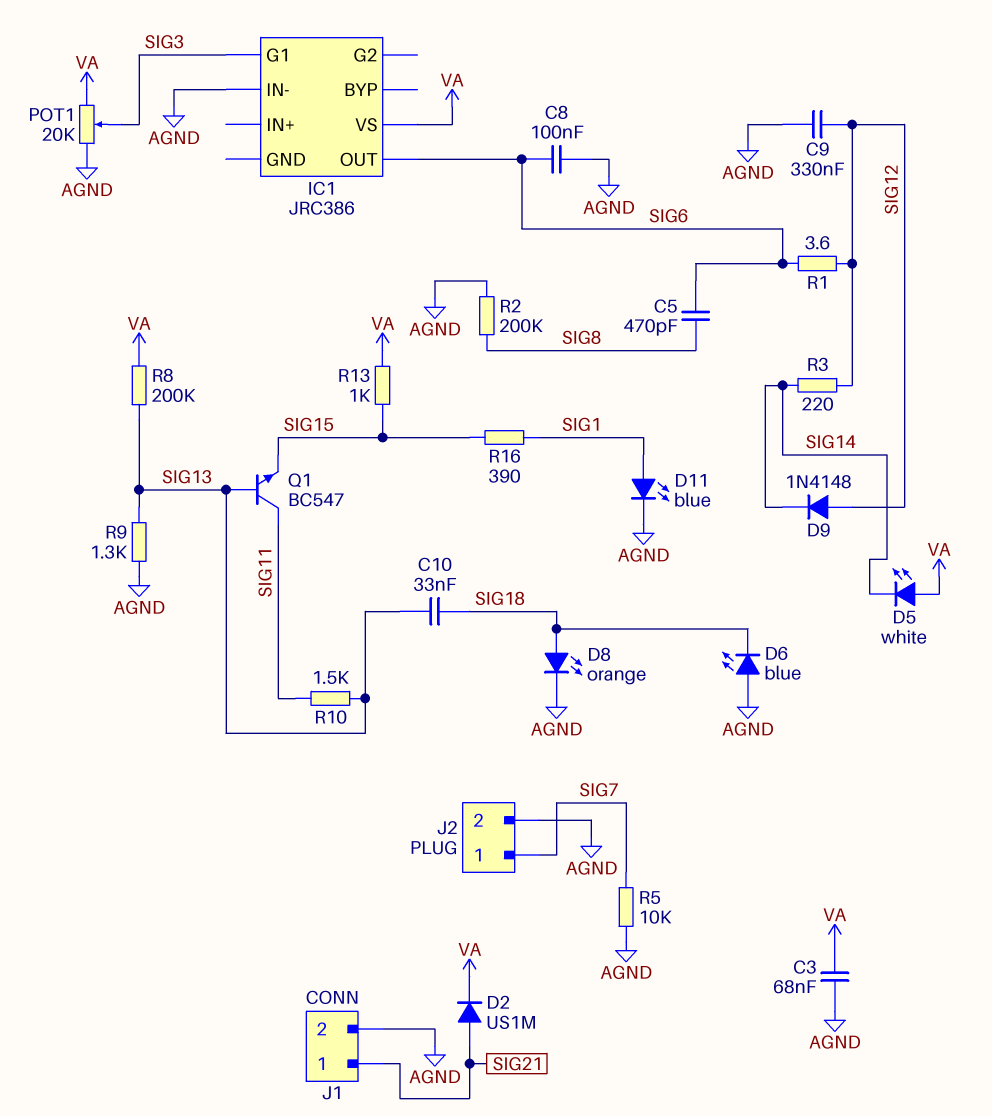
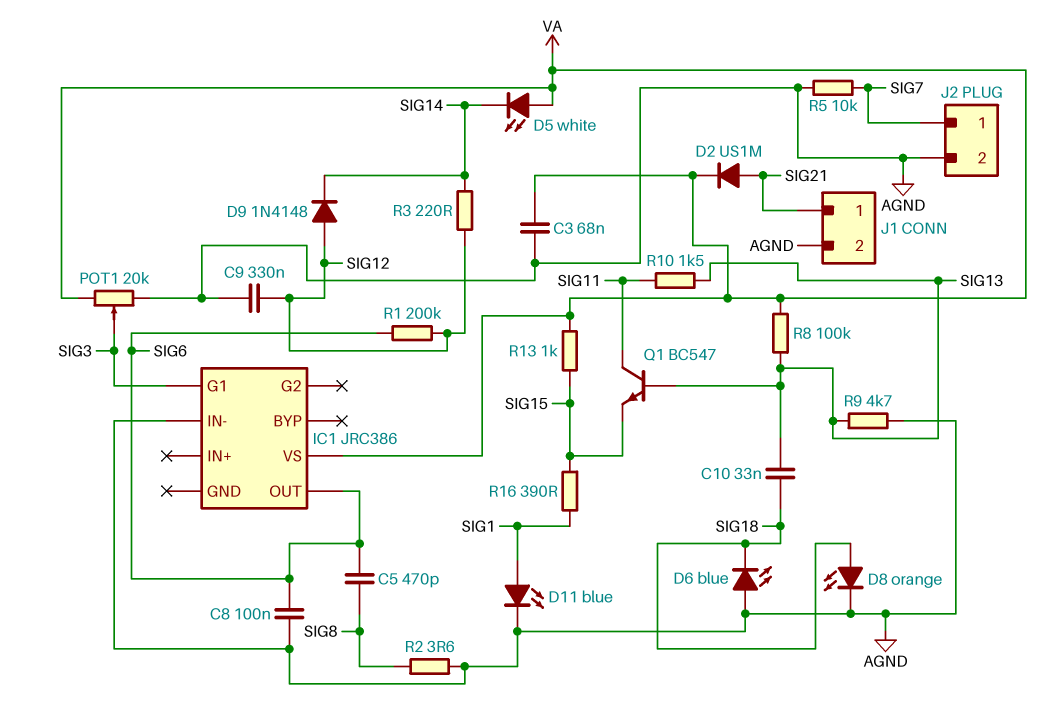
R1: 3.6 (SIG6, SIG12) -> 200k (SIG6, SIG12)
R2: 200k (AGND, SIG8) -> 3.6 (AGND, SIG8)
R8: 200k (SIG13, VA) -> 100k (SIG13, VA)
R9: 1.3k (AGND, SIG13) -> 4.7k (AGND, SIG13)

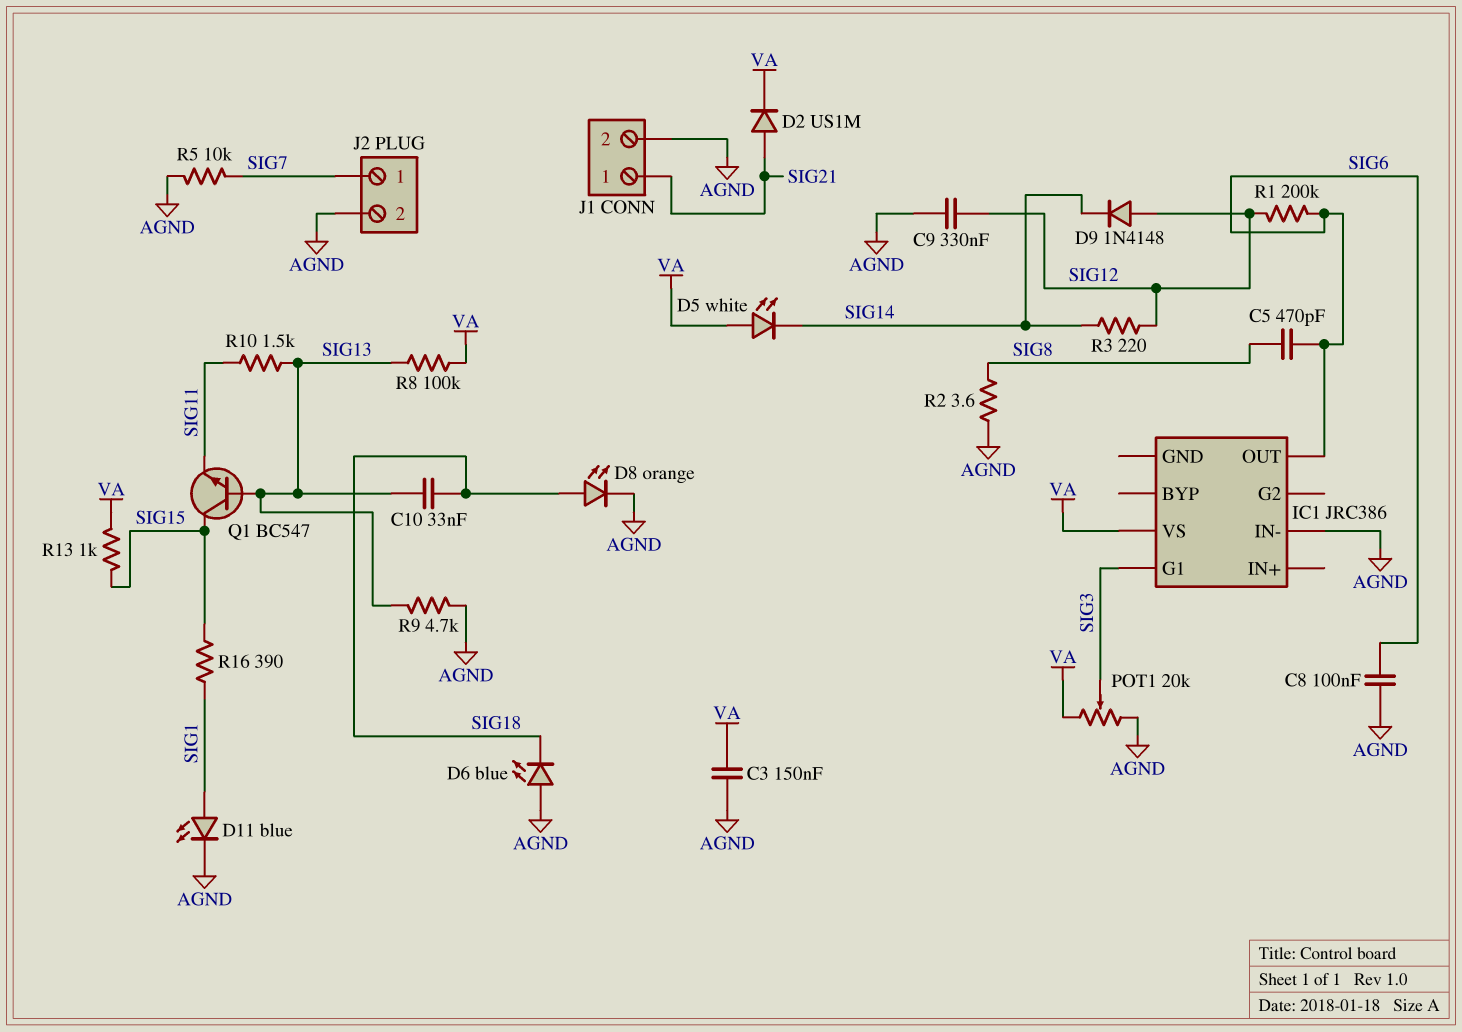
C3: 68nF (AGND, VA) -> 150nF (AGND, VA)
Q1: NPN BC547 (B SIG13, C SIG11, E SIG15) -> NPN BC547 (B SIG13, C SIG15, E SIG11)

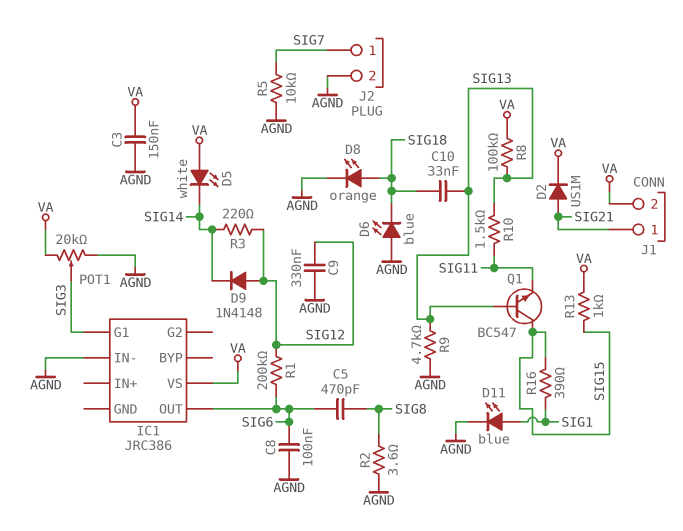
J1 pin 2: AGND -> VA

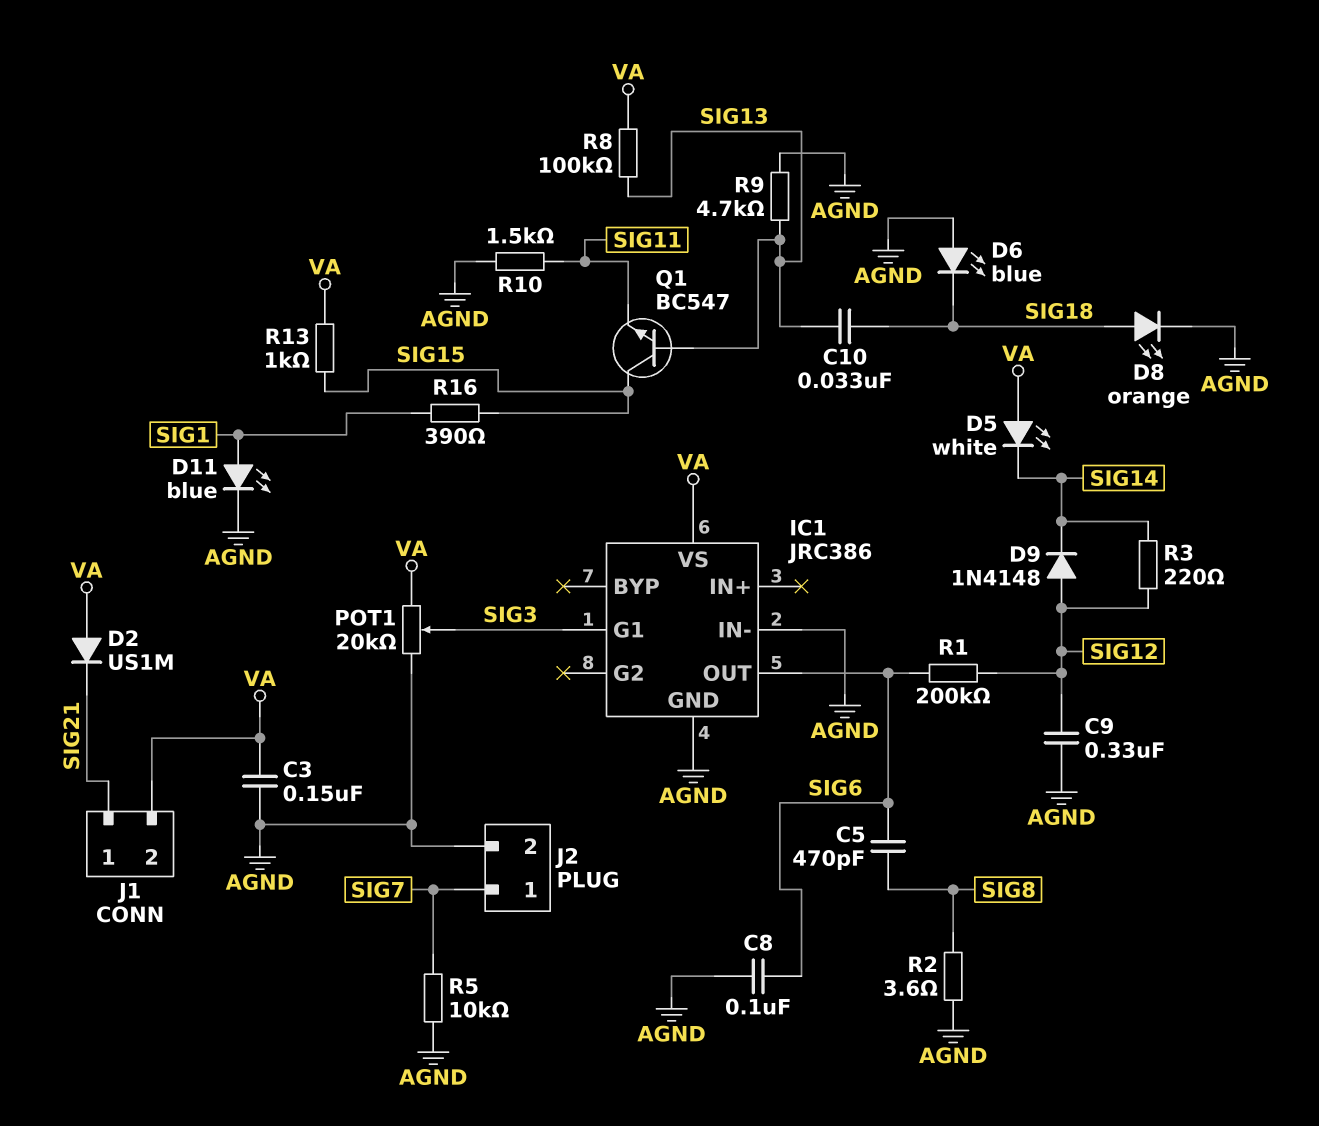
D2: diode US1M (A SIG21, K VA) -> diode US1M (A VA, K SIG21)
IC1 pin GND: none -> AGND
R10: 1.5k (SIG11, SIG13) -> 1.5k (AGND, SIG11)

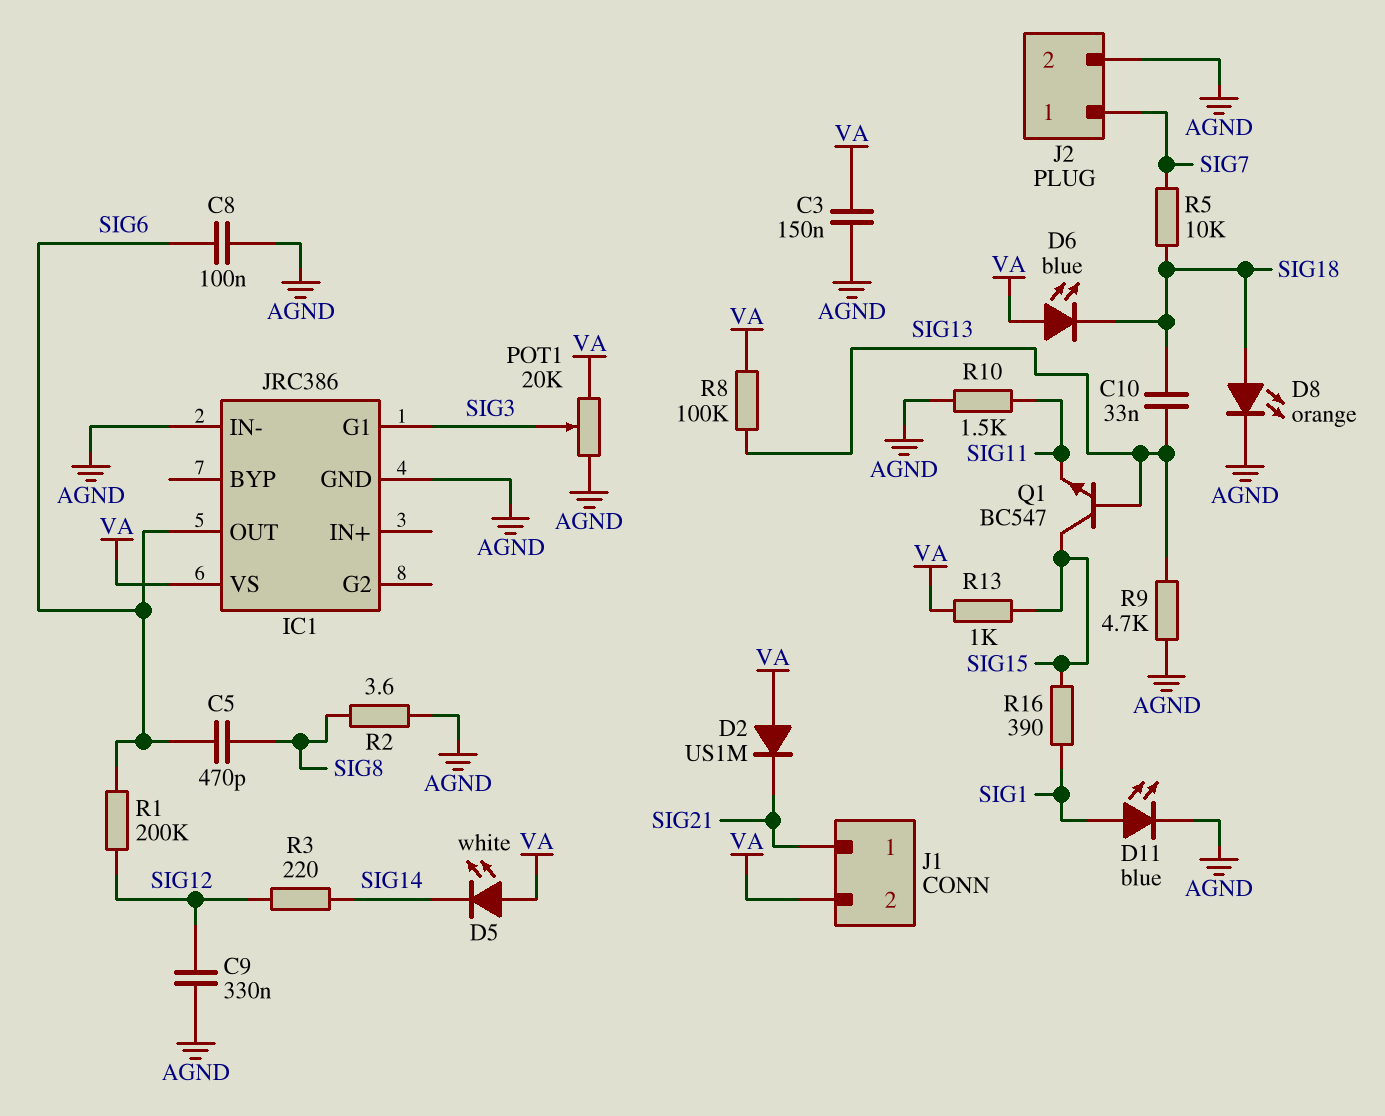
D6: LED blue (A AGND, K SIG18) -> LED blue (A VA, K SIG18)
D9: diode 1N4148 (A SIG12, K SIG14) -> none
R5: 10k (AGND, SIG7) -> 10k (SIG7, SIG18)

